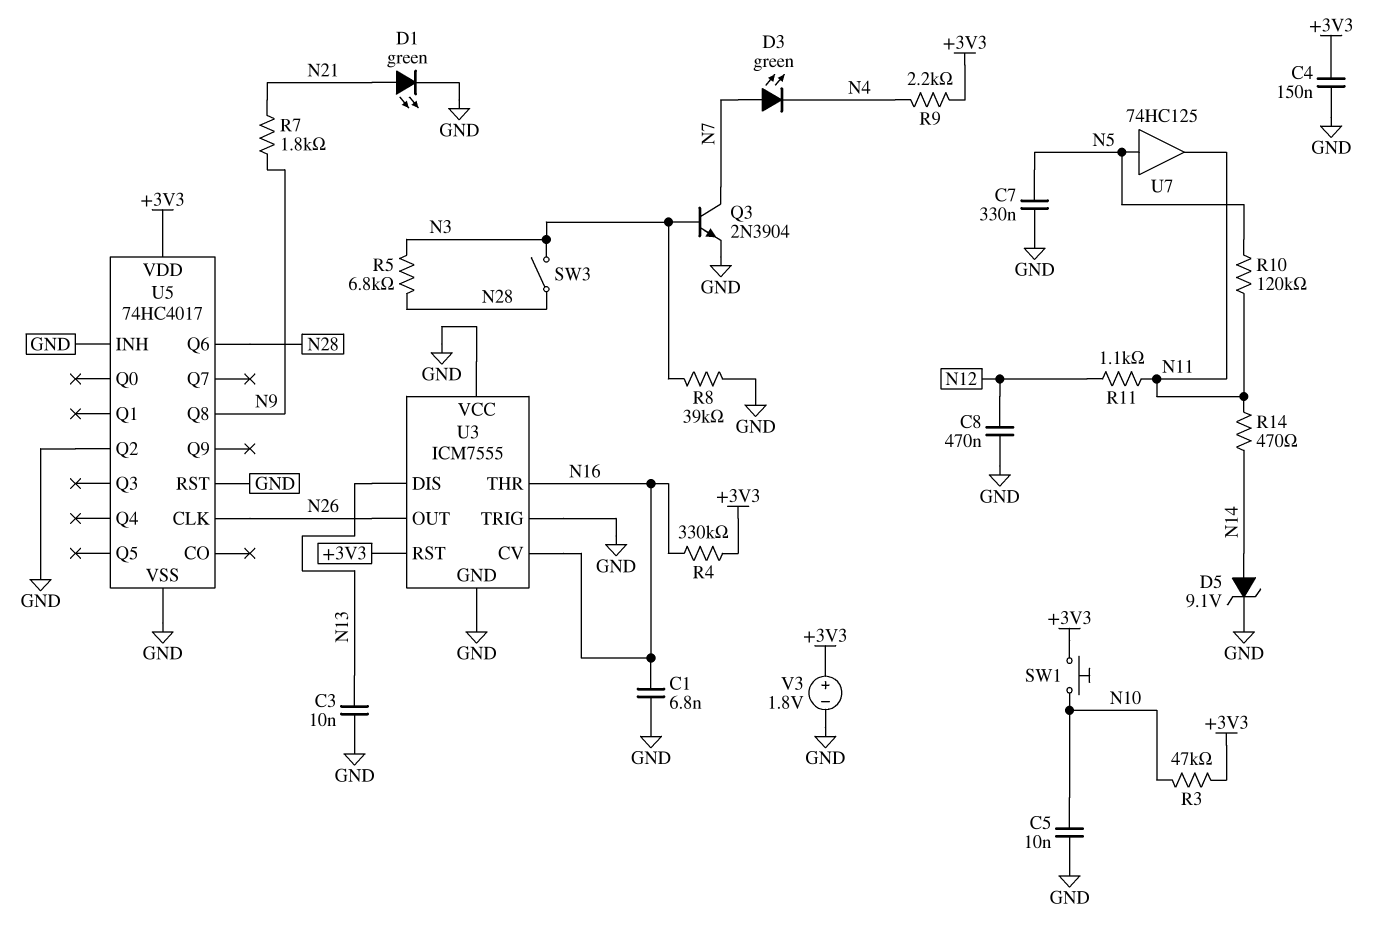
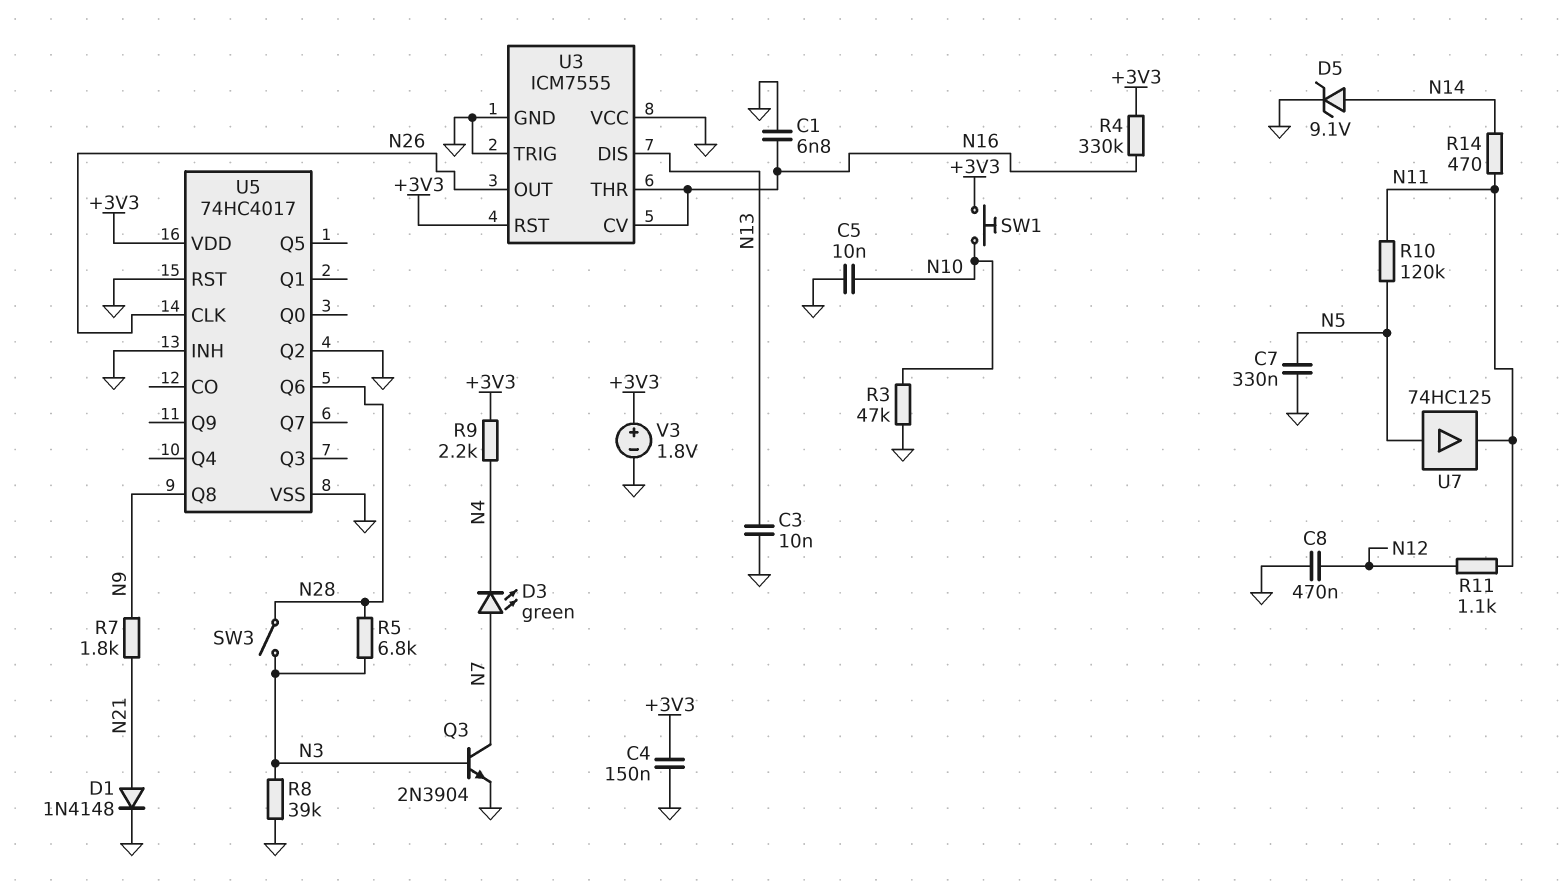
D1: LED green (A N21, K GND) -> diode 1N4148 (A N21, K GND)
R3: 47k (+3V3, N10) -> 47k (GND, N10)

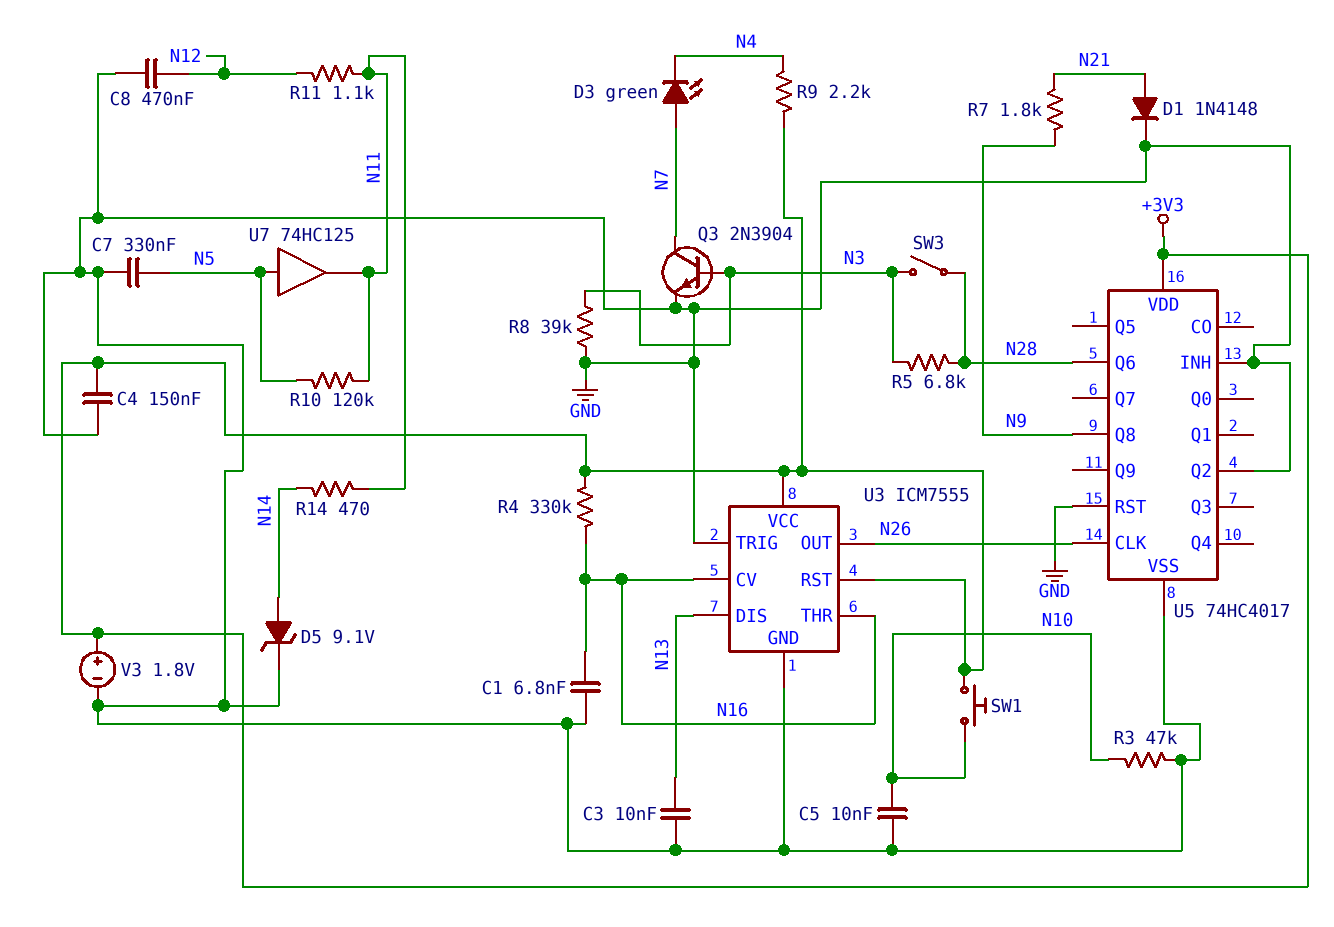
U3 pin VCC: GND -> +3V3

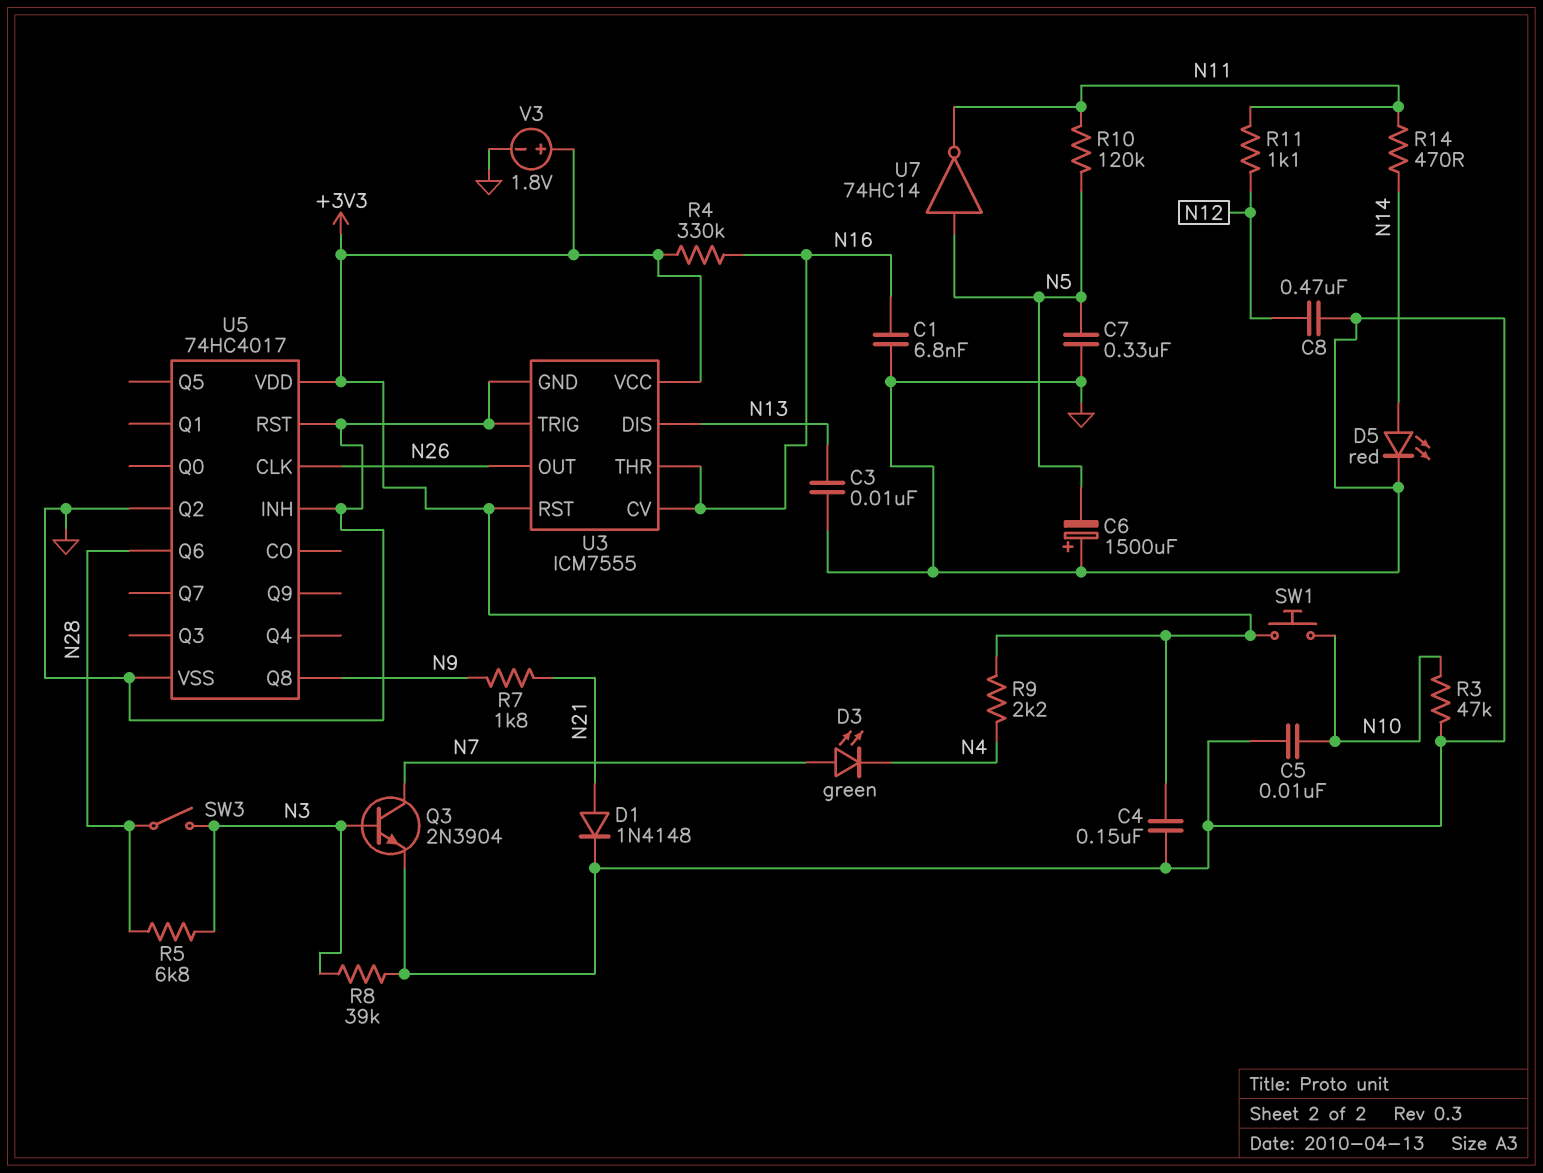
C6: none -> 1500uF (plus GND, minus N5)
D5: zener 9.1V (A N14, K GND) -> LED red (A N14, K GND)
U7: buffer 74HC125 (in N5, out N11) -> NOT 74HC14 (in N5, out N11)

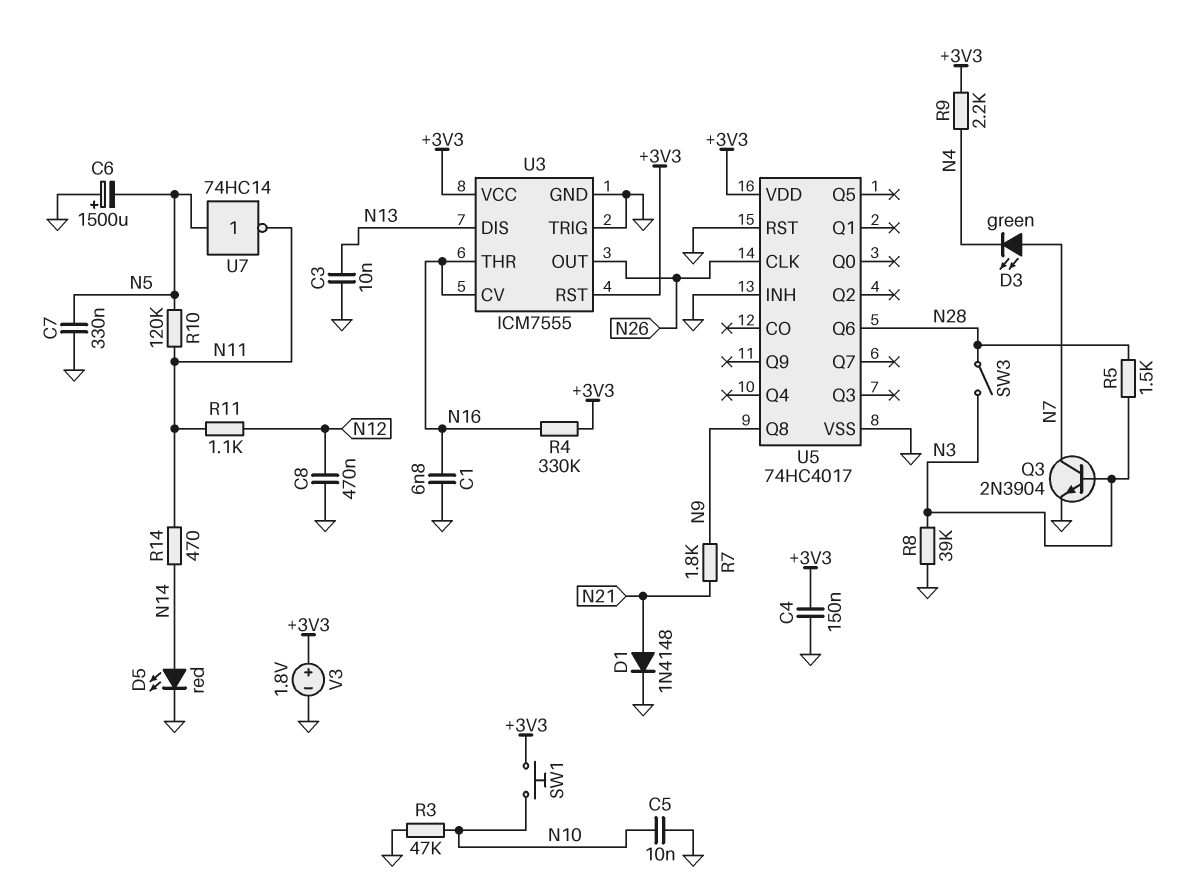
R5: 6.8k (N3, N28) -> 1.5k (N3, N28)
U5 pin Q2: GND -> none

